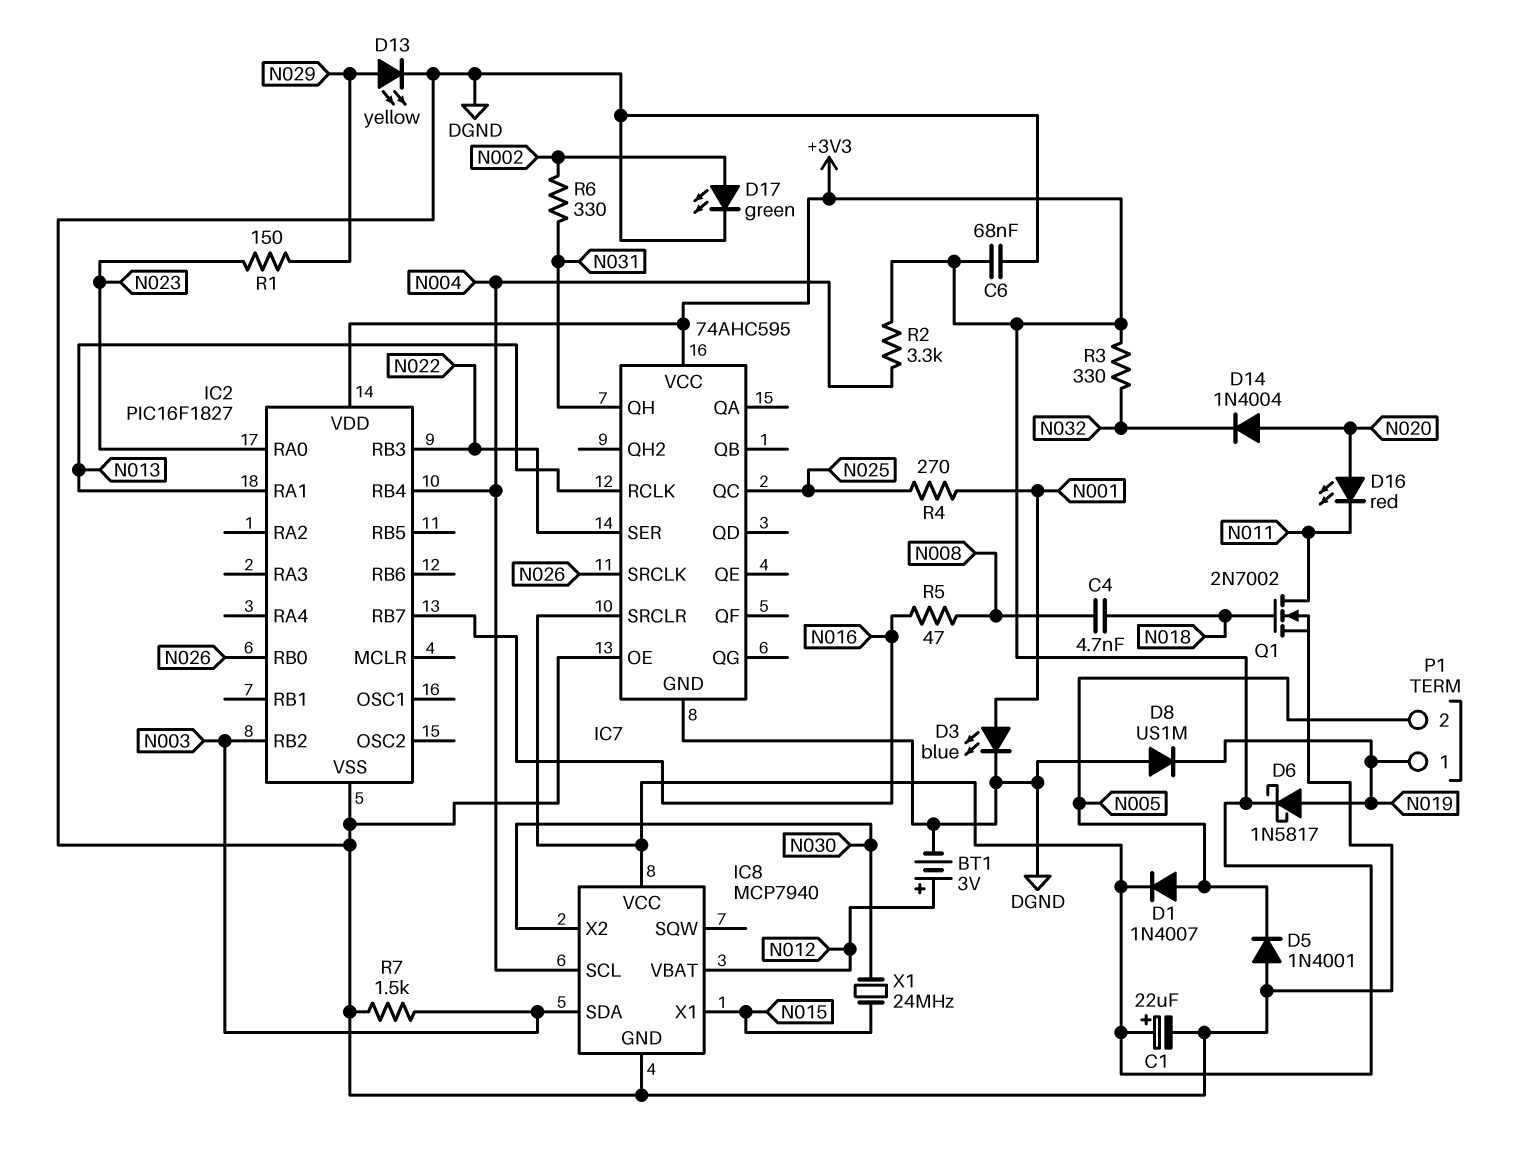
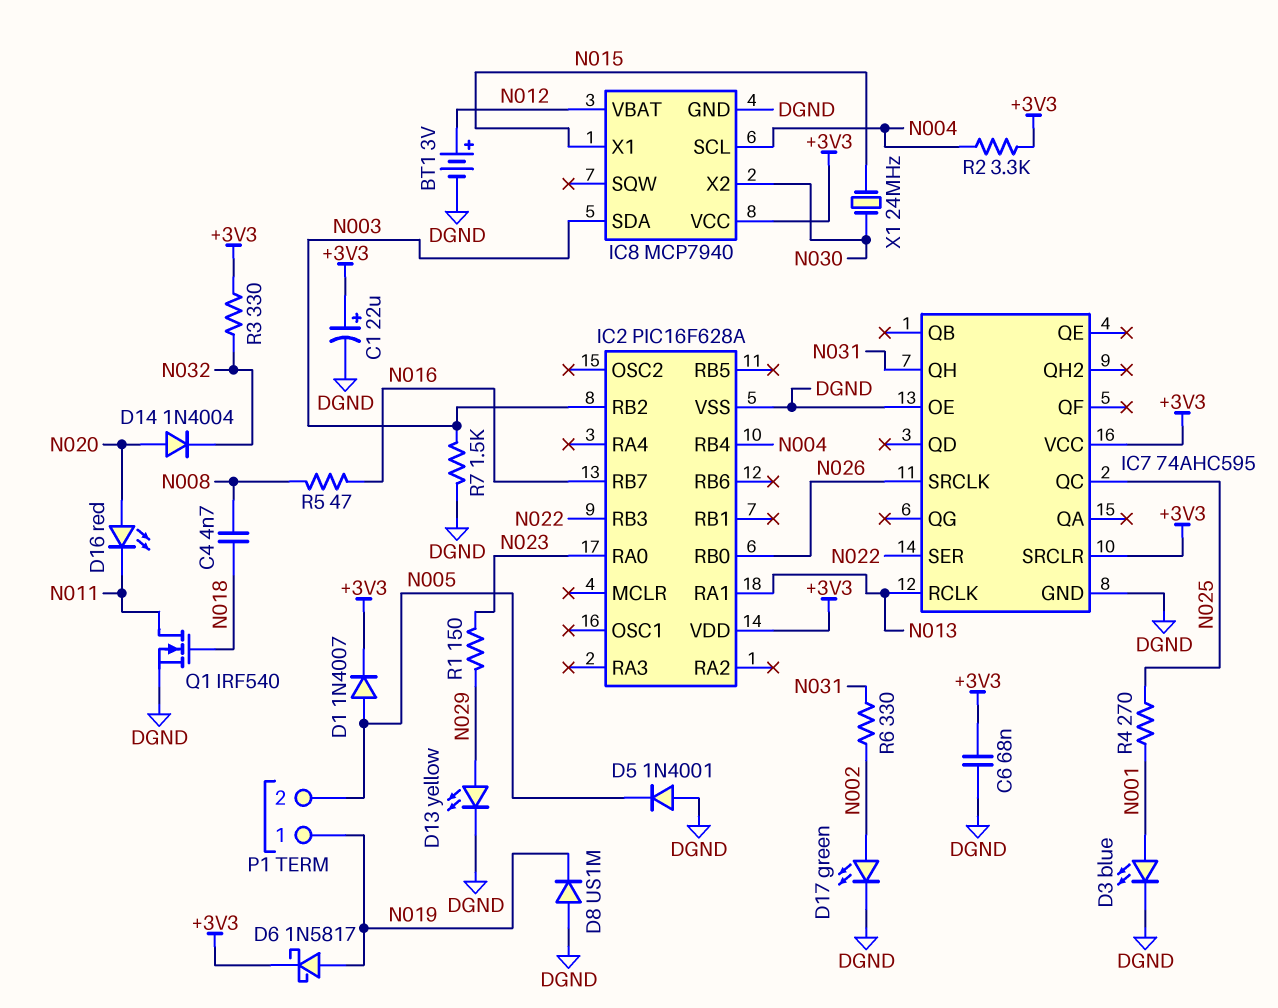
IC2: PIC16F1827 -> PIC16F628A
Q1: NMOS 2N7002 (G N018, D N011, S DGND) -> NMOS IRF540 (G N018, D N011, S DGND)

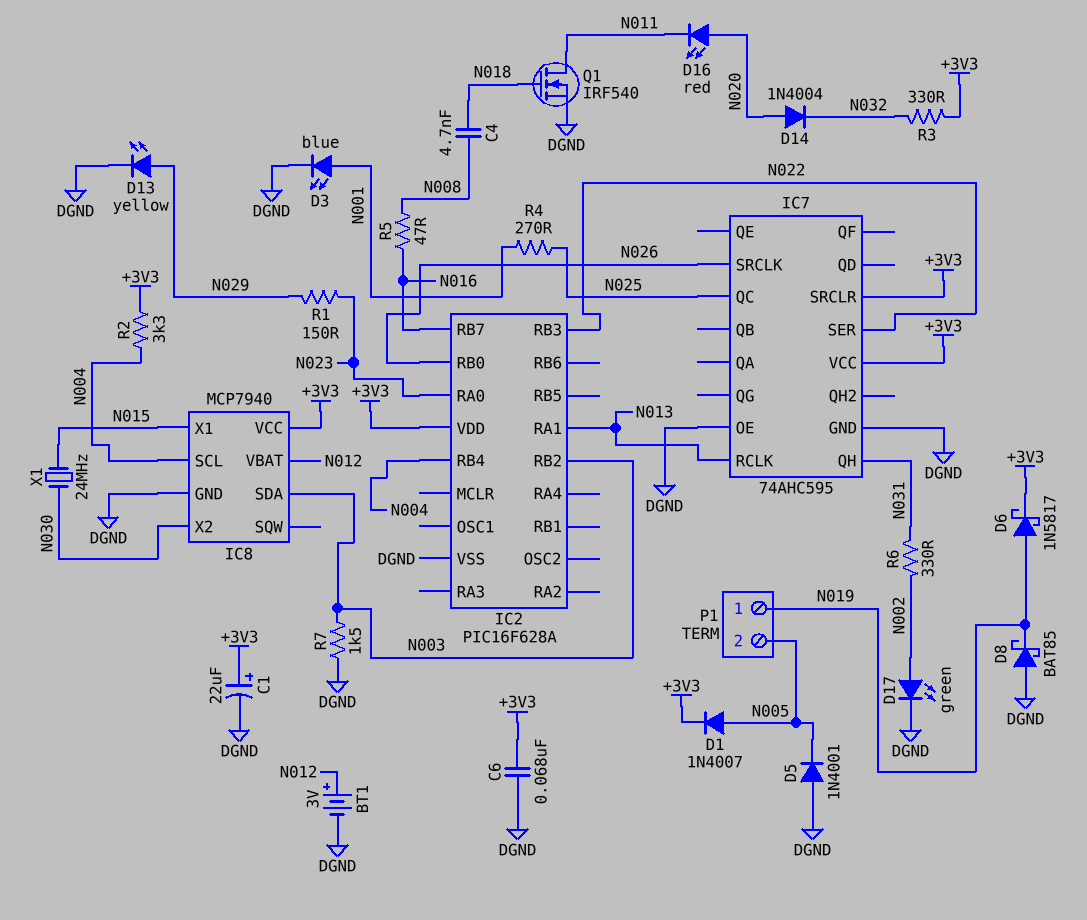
D8: diode US1M (A DGND, K N019) -> schottky BAT85 (A DGND, K N019)

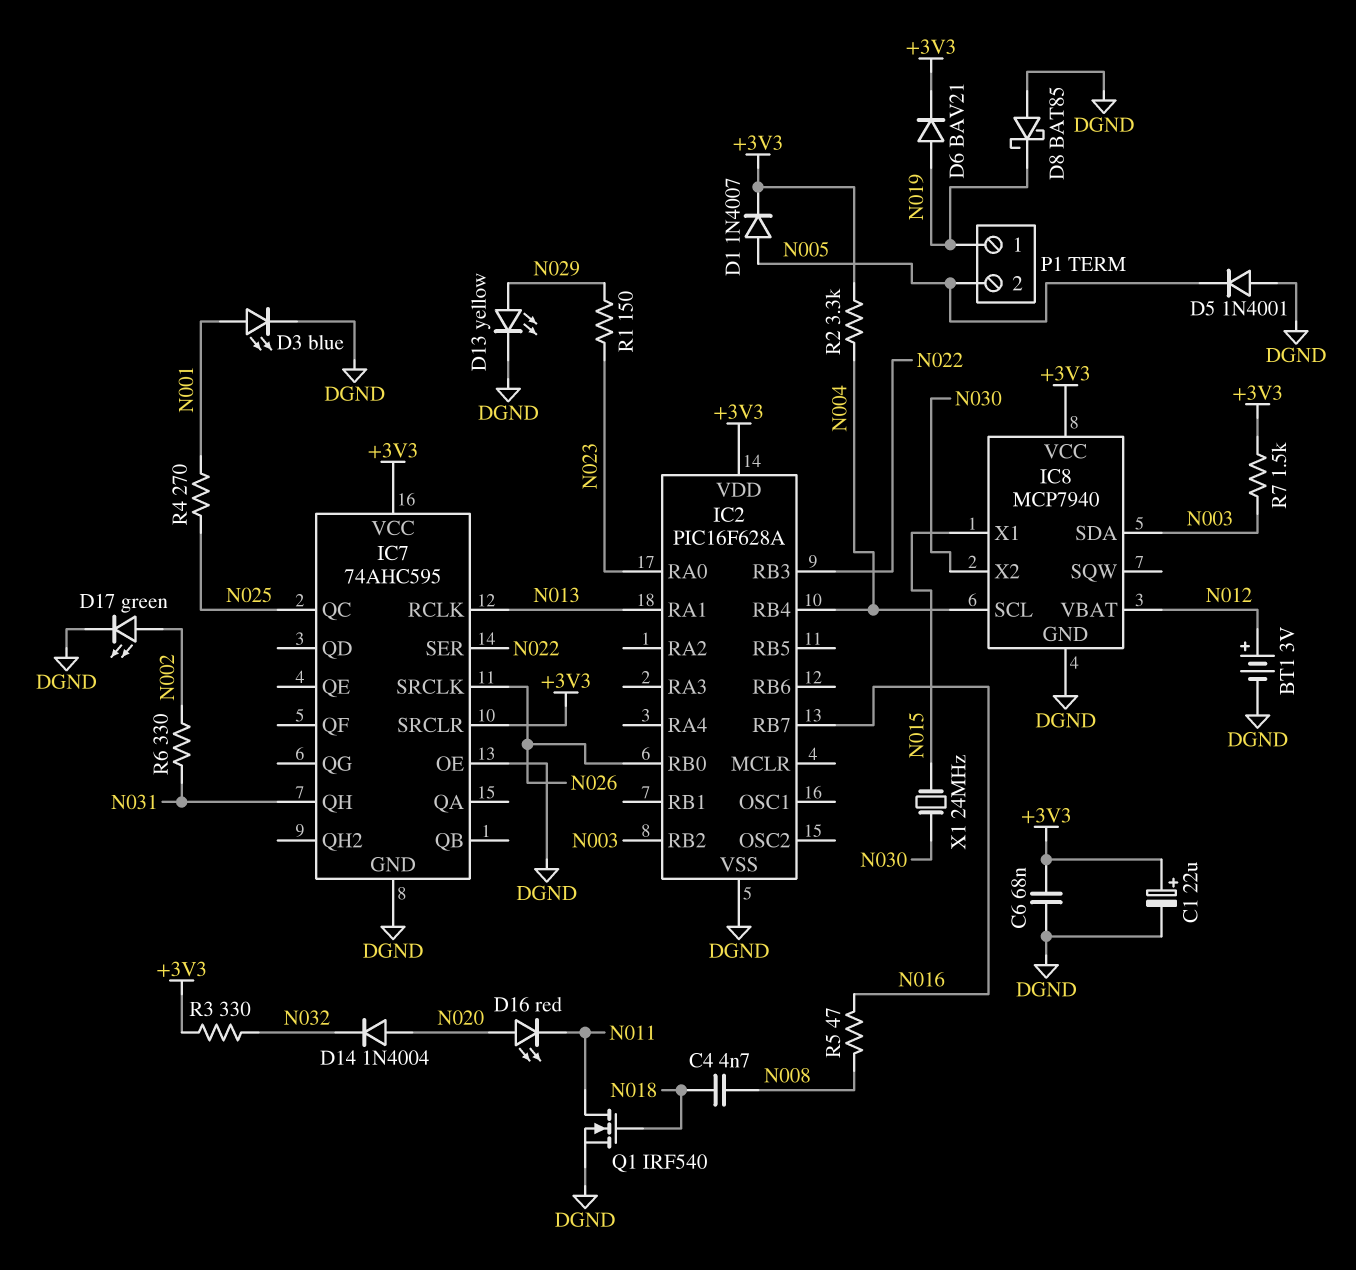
D6: schottky 1N5817 (A N019, K +3V3) -> diode BAV21 (A N019, K +3V3)
R7: 1.5k (DGND, N003) -> 1.5k (+3V3, N003)

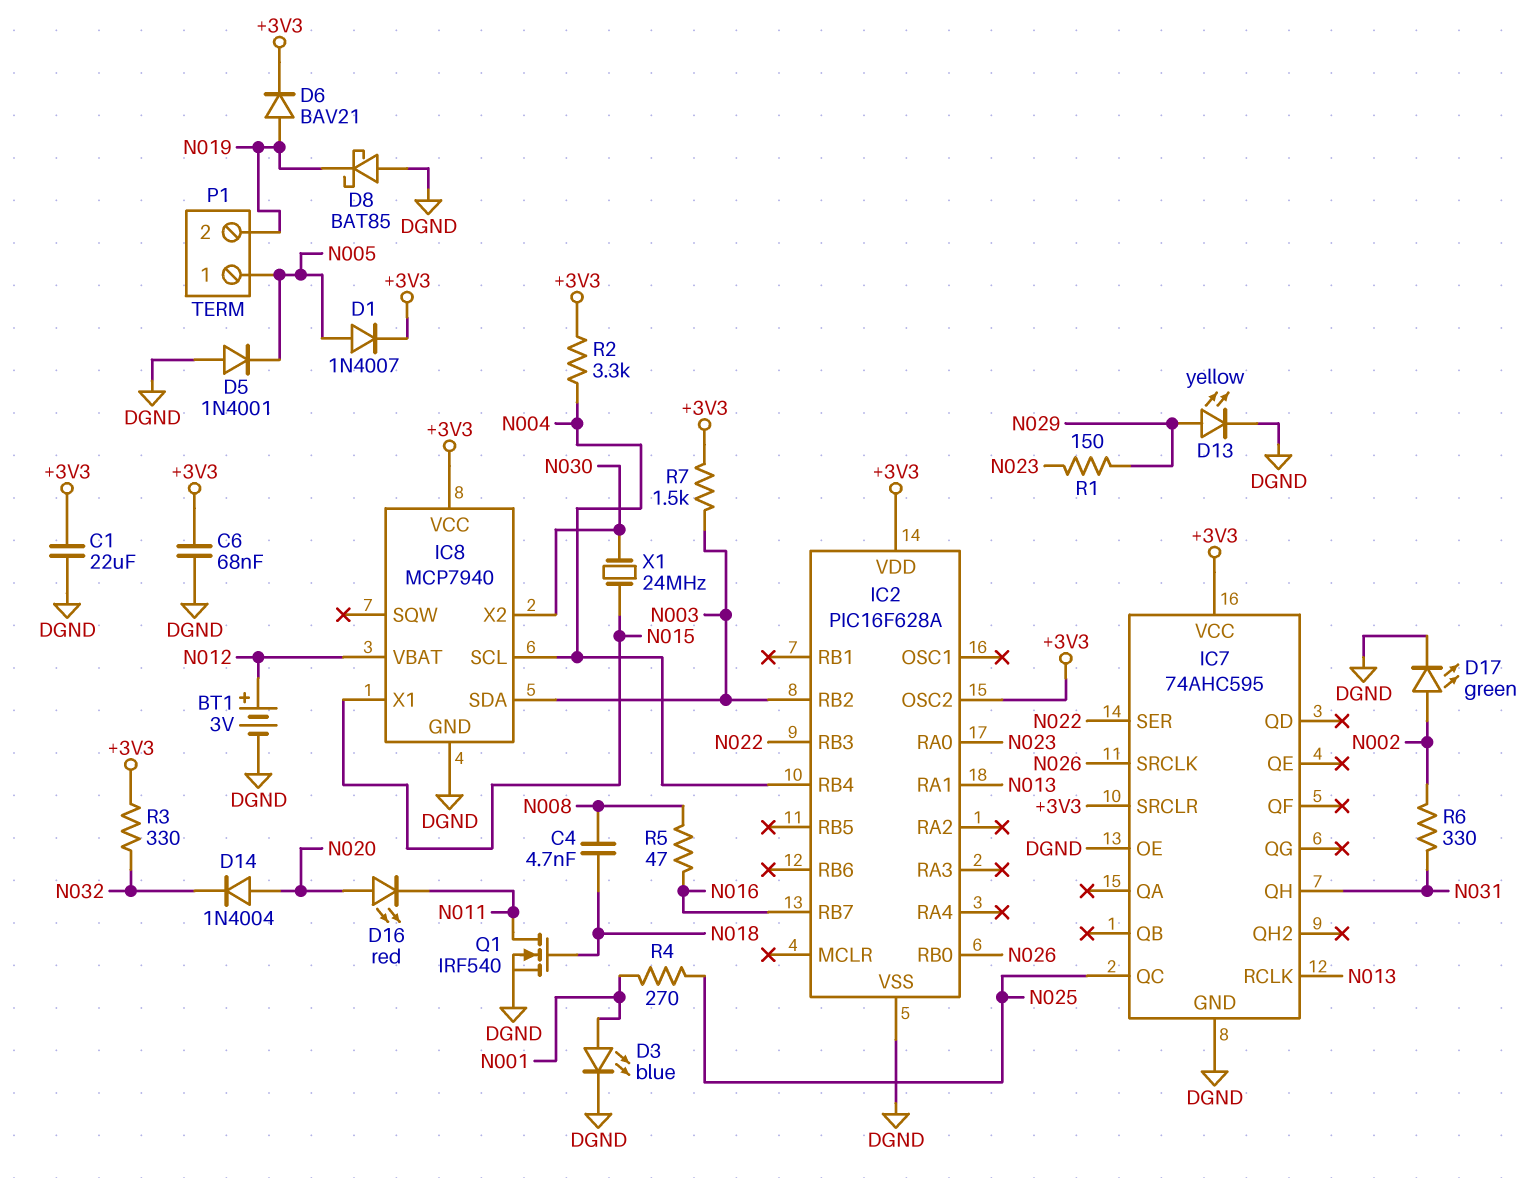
C1: 22uF (plus +3V3, minus DGND) -> 22uF (+3V3, DGND)
IC2 pin OSC2: none -> +3V3
P1 pin 1: N019 -> N005
P1 pin 2: N005 -> N019

